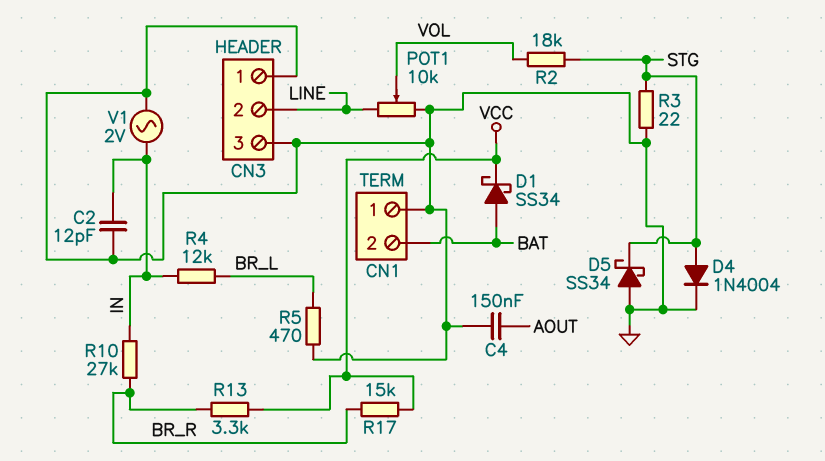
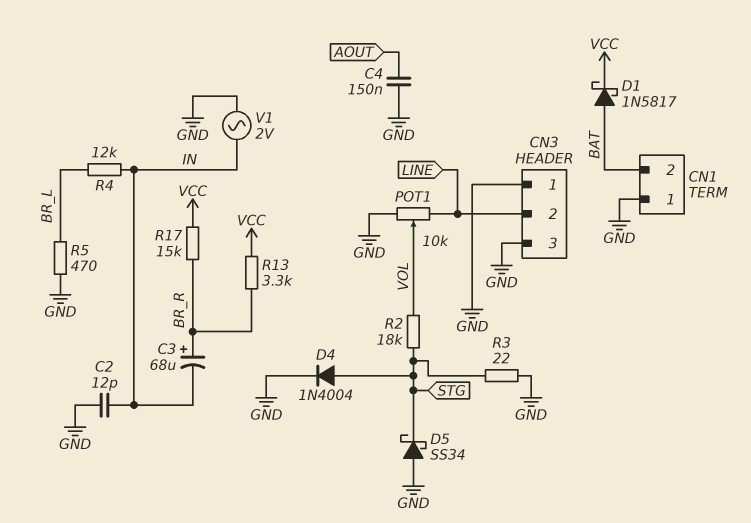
C3: none -> 68uF (plus BR_R, minus IN)
D1: schottky SS34 (A BAT, K VCC) -> schottky 1N5817 (A BAT, K VCC)
R10: 27k (BR_R, IN) -> none

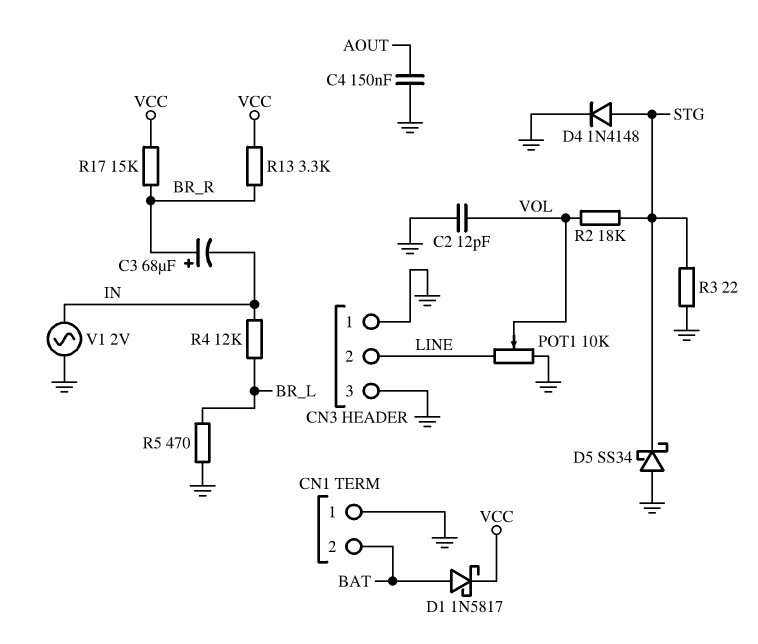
C2: 12pF (GND, IN) -> 12pF (GND, VOL)
D4: diode 1N4004 (A STG, K GND) -> diode 1N4148 (A STG, K GND)

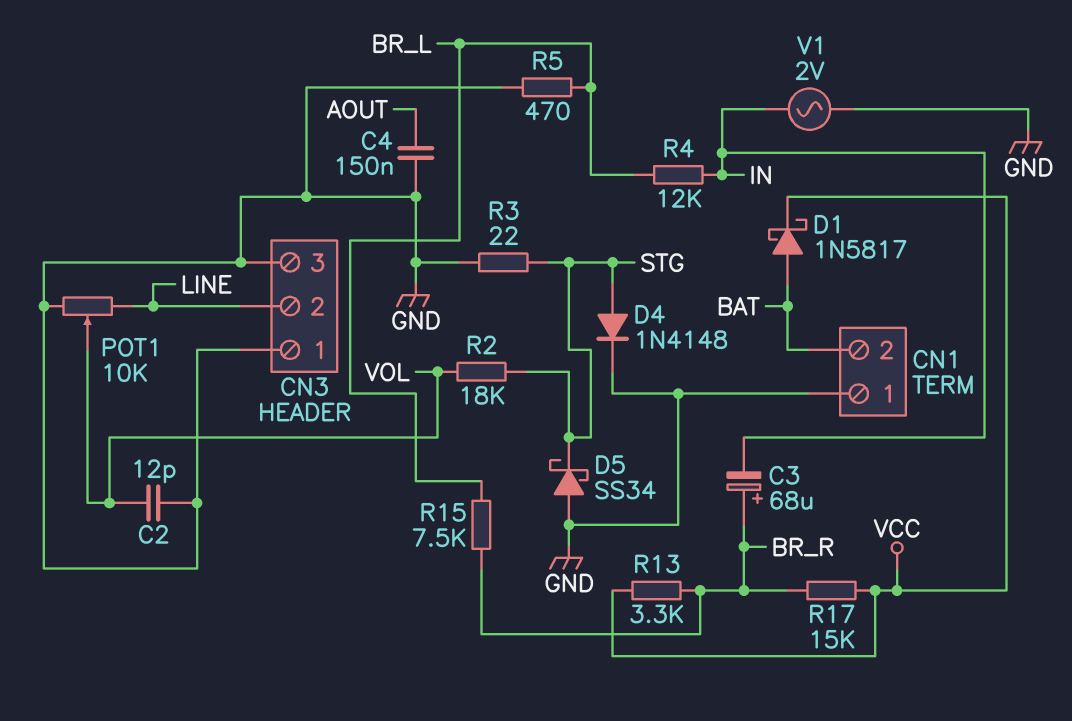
R15: none -> 7.5k (BR_L, BR_R)

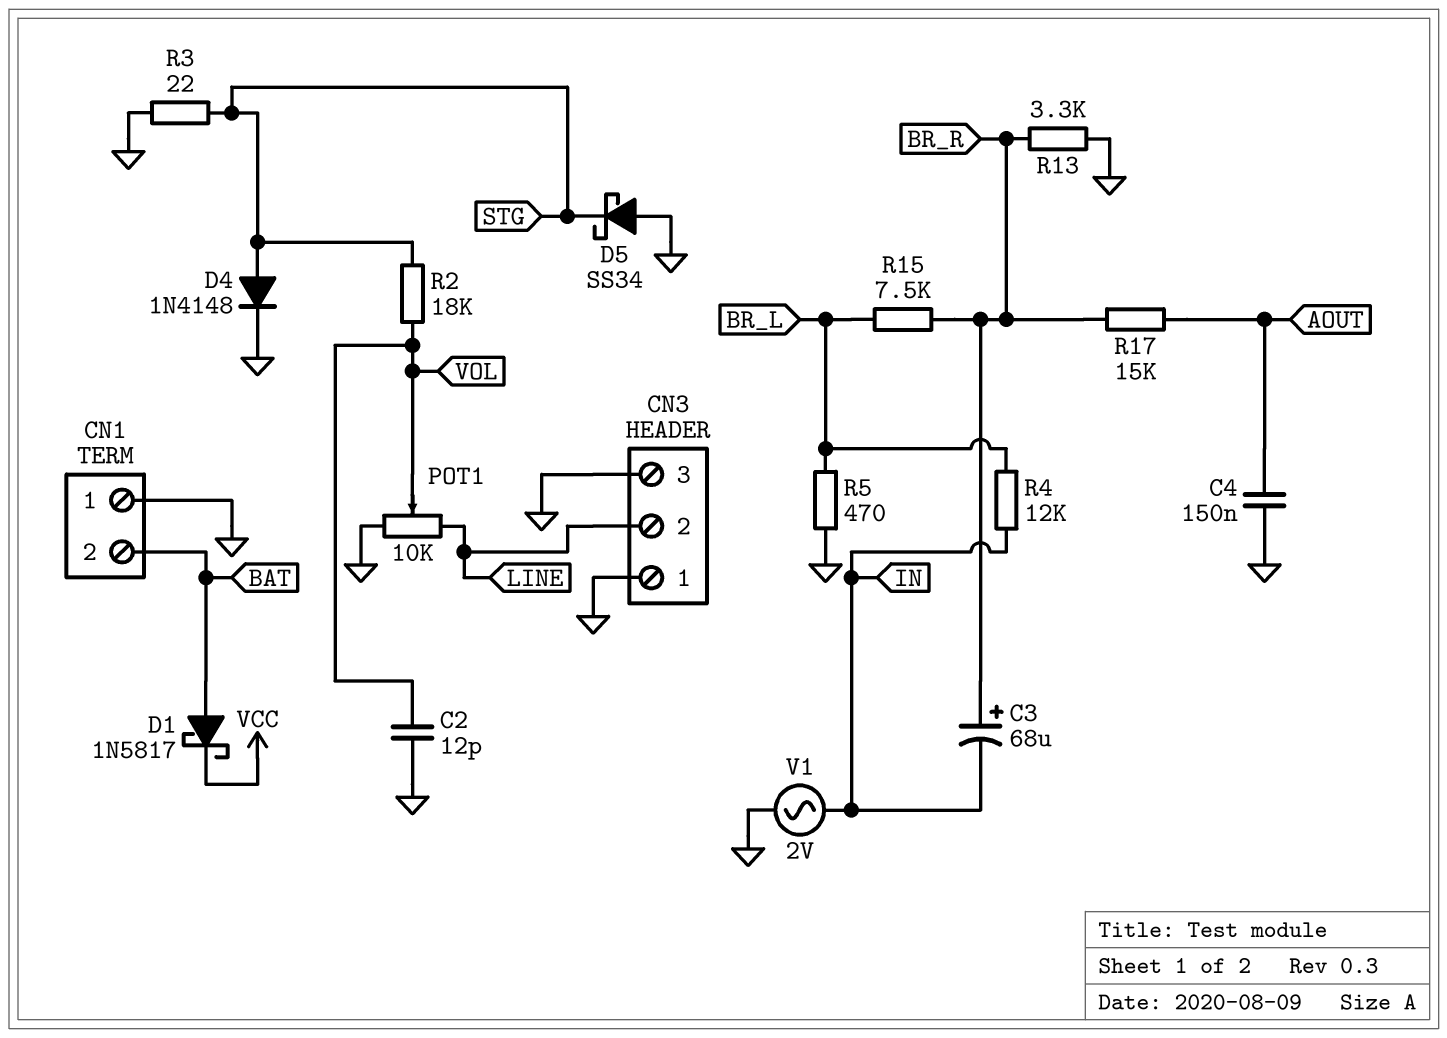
R13: 3.3k (BR_R, VCC) -> 3.3k (BR_R, GND)
R17: 15k (BR_R, VCC) -> 15k (AOUT, BR_R)

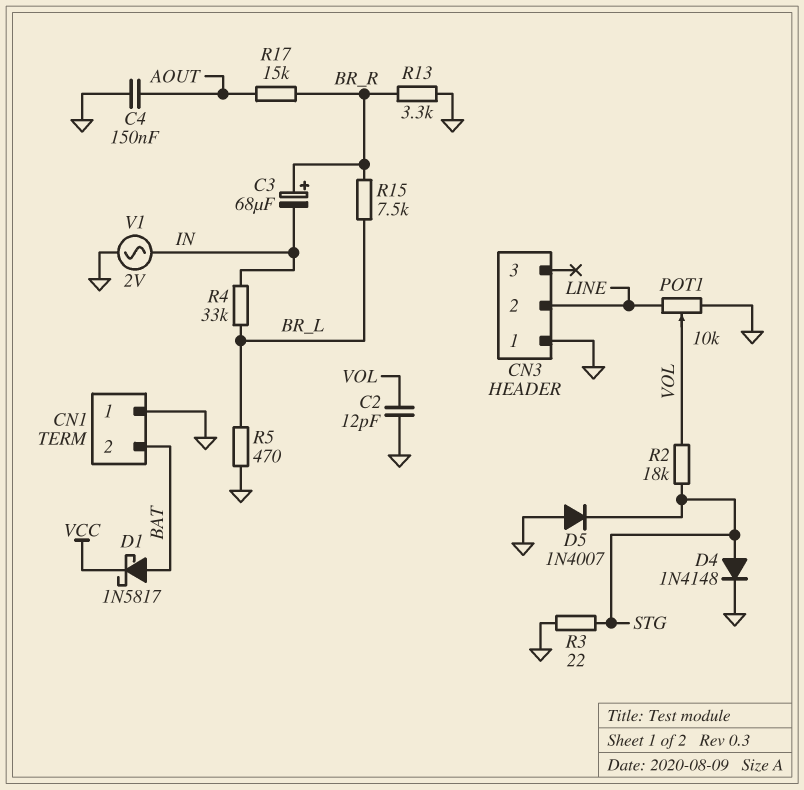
CN3 pin 3: GND -> none
D5: schottky SS34 (A GND, K STG) -> diode 1N4007 (A GND, K STG)
R4: 12k (BR_L, IN) -> 33k (BR_L, IN)

